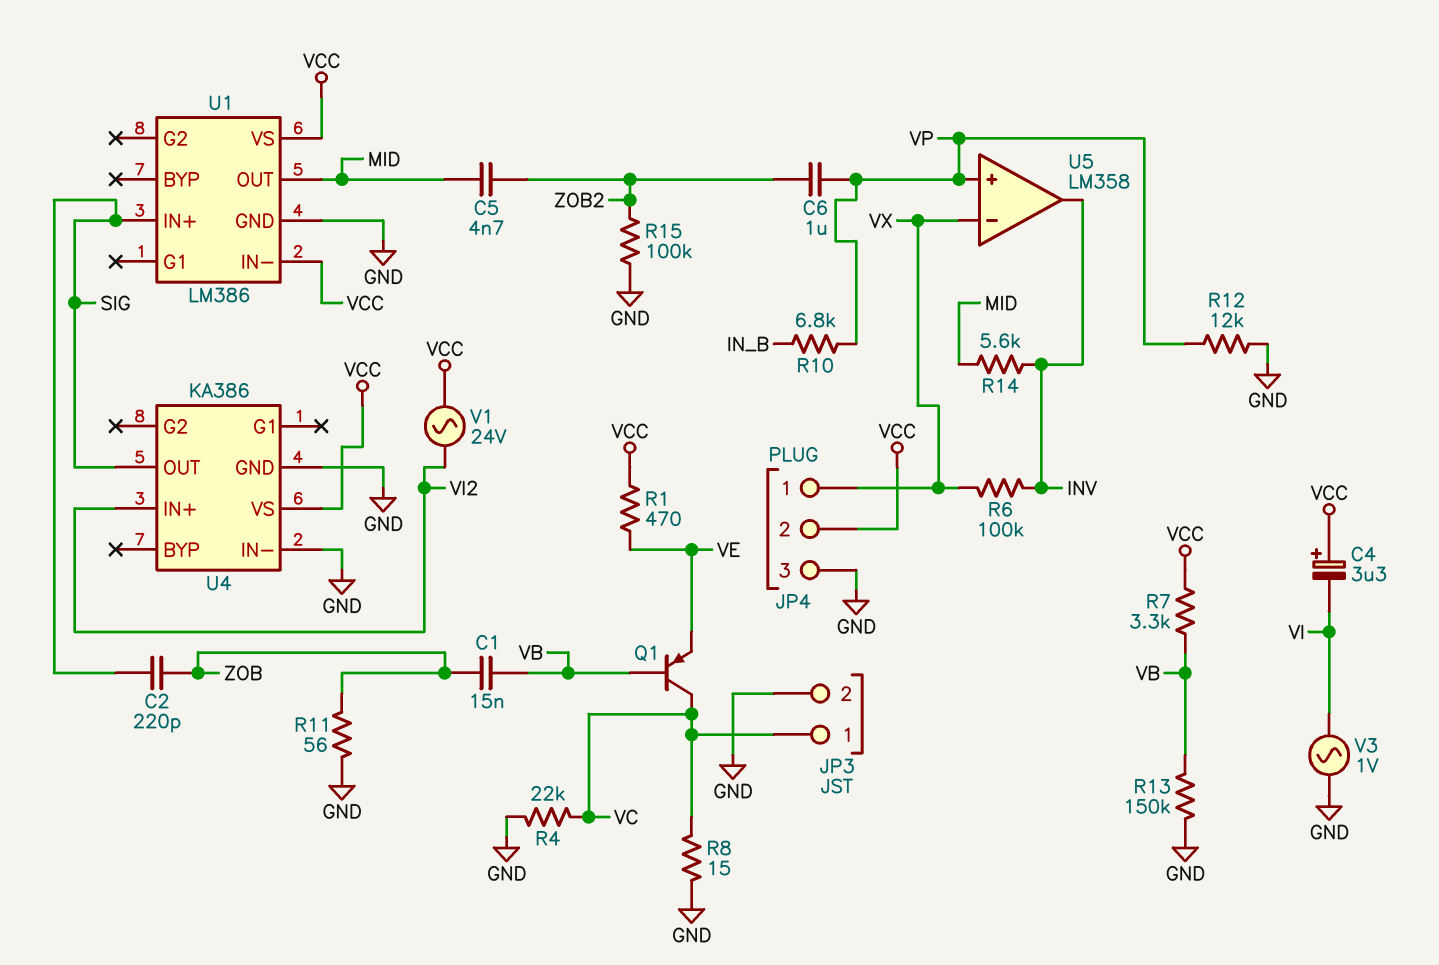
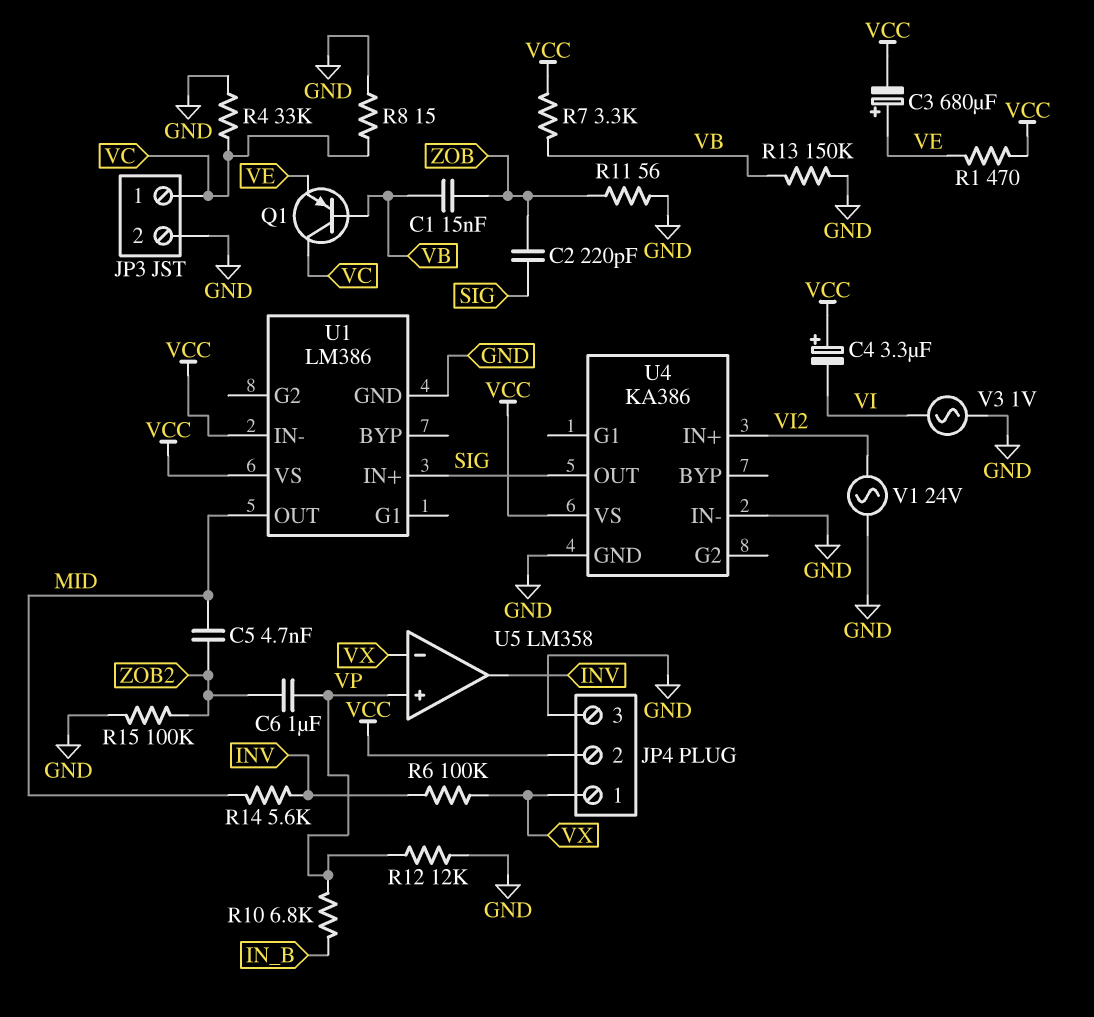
C3: none -> 680uF (plus VE, minus VCC)
R4: 22k (GND, VC) -> 33k (GND, VC)
V1: AC 24V (VCC, VI2) -> AC 24V (GND, VI2)

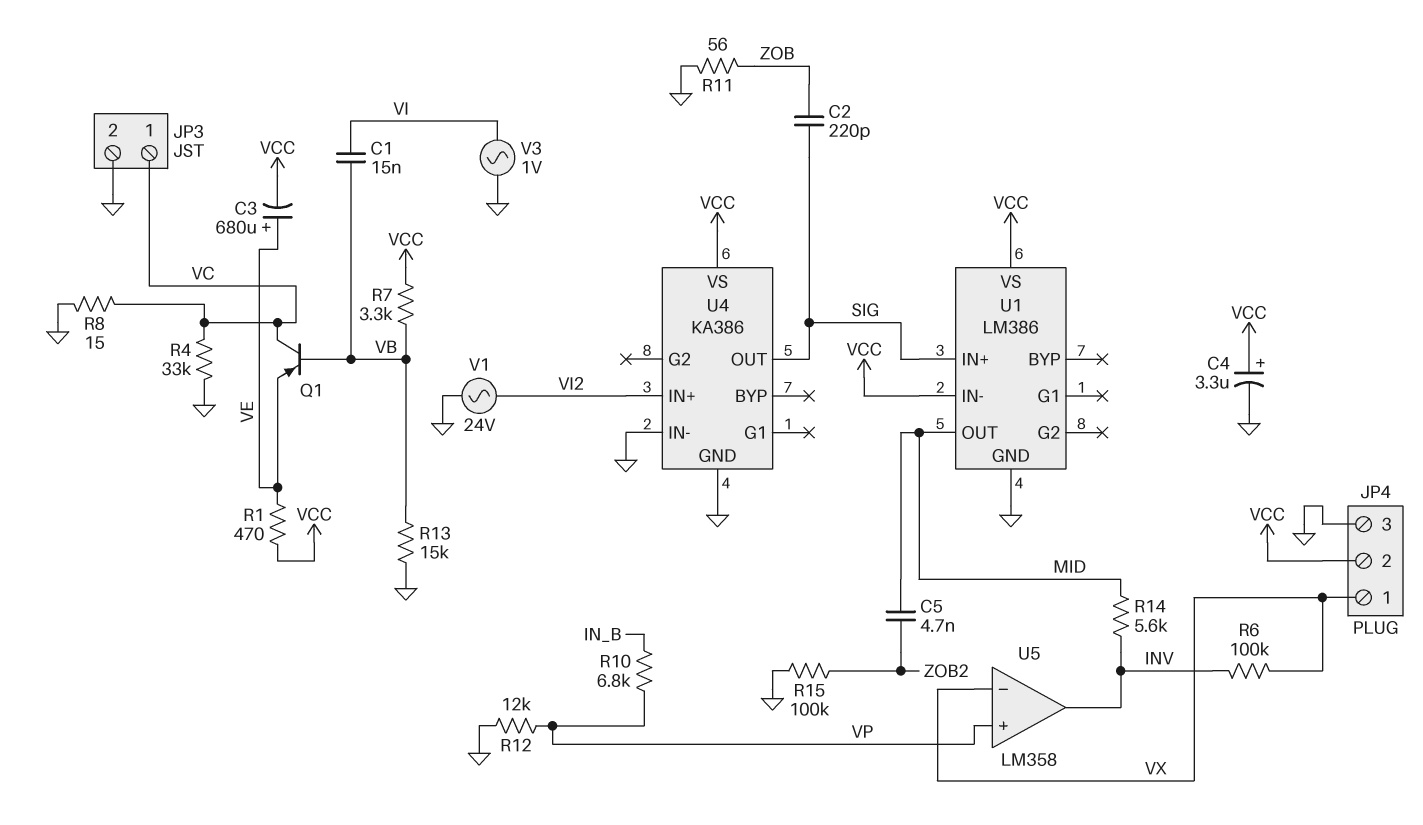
C1: 15nF (VB, ZOB) -> 15nF (VB, VI)
C4: 3.3uF (plus VCC, minus VI) -> 3.3uF (plus VCC, minus GND)
C6: 1uF (VP, ZOB2) -> none
R13: 150k (GND, VB) -> 15k (GND, VB)

